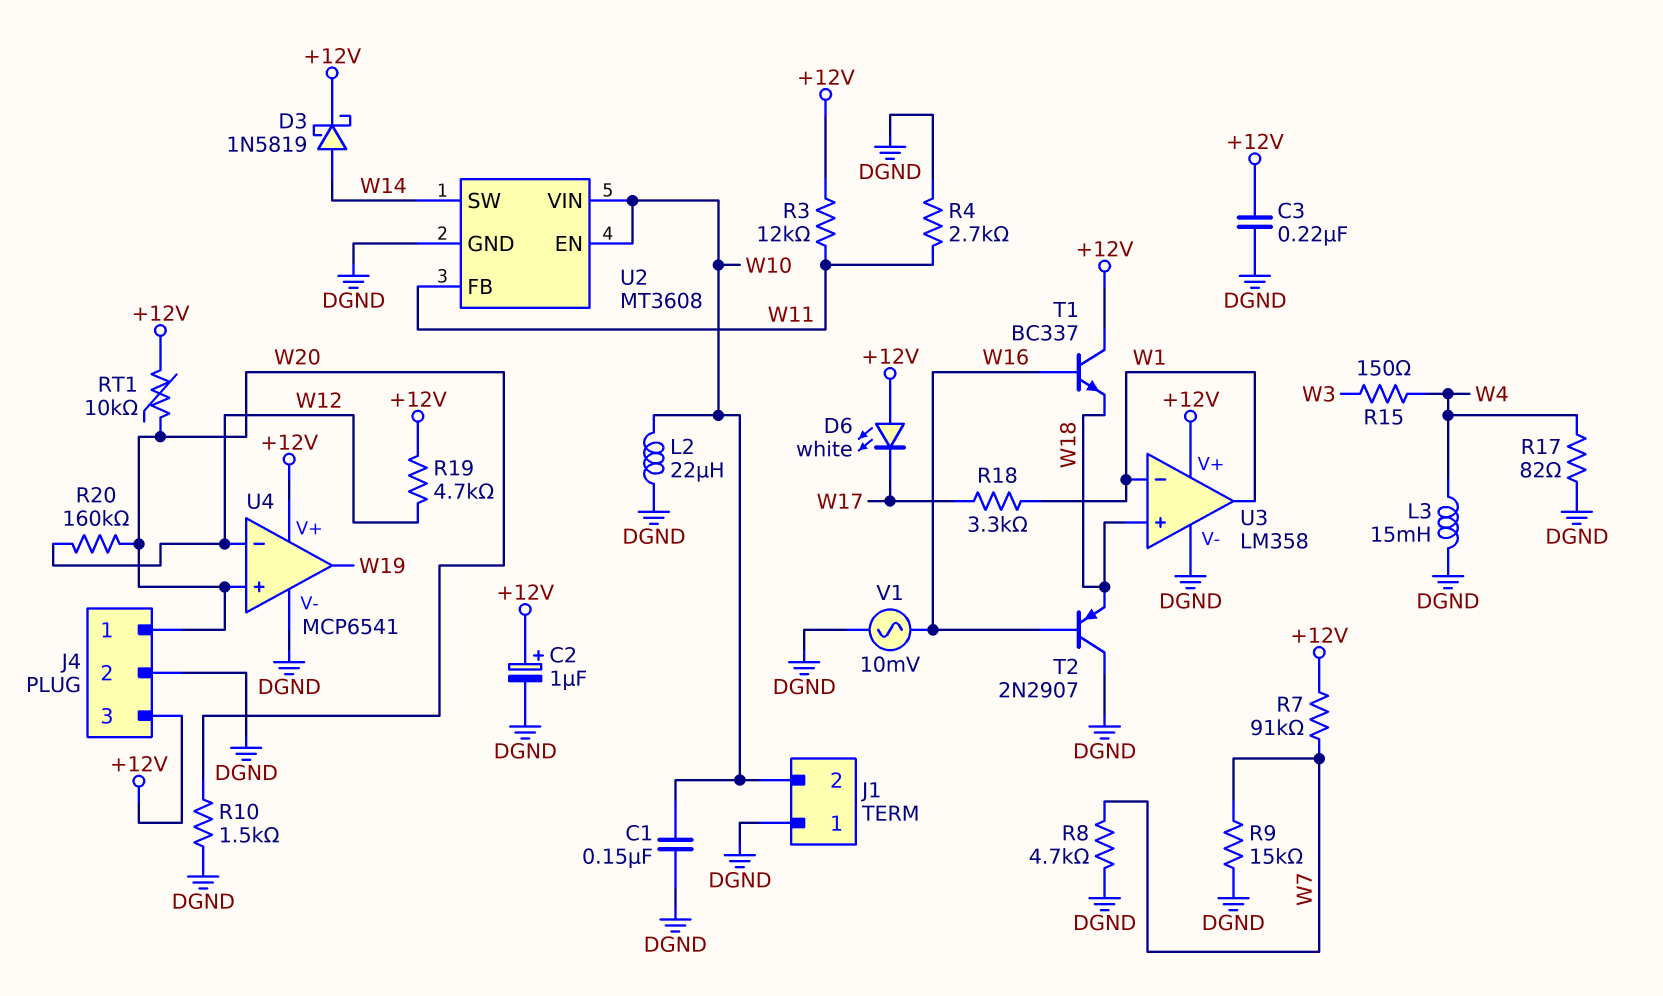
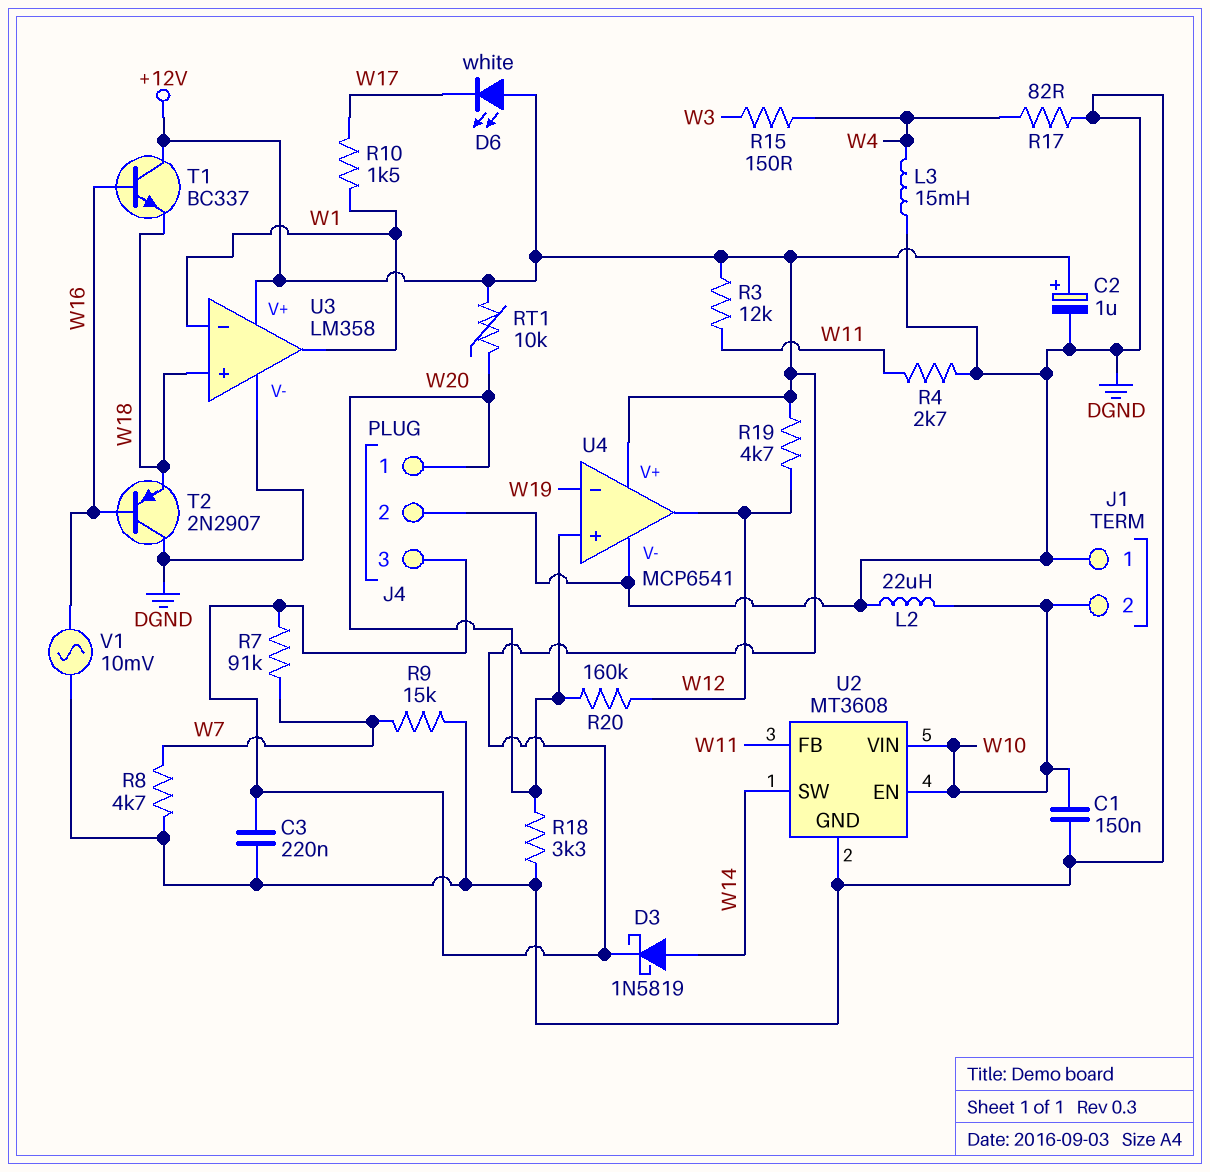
R10: 1.5k (DGND, W20) -> 1.5k (W1, W17)
R18: 3.3k (W1, W17) -> 3.3k (DGND, W20)
U4 pin in-: W12 -> W19
U4 pin out: W19 -> W12

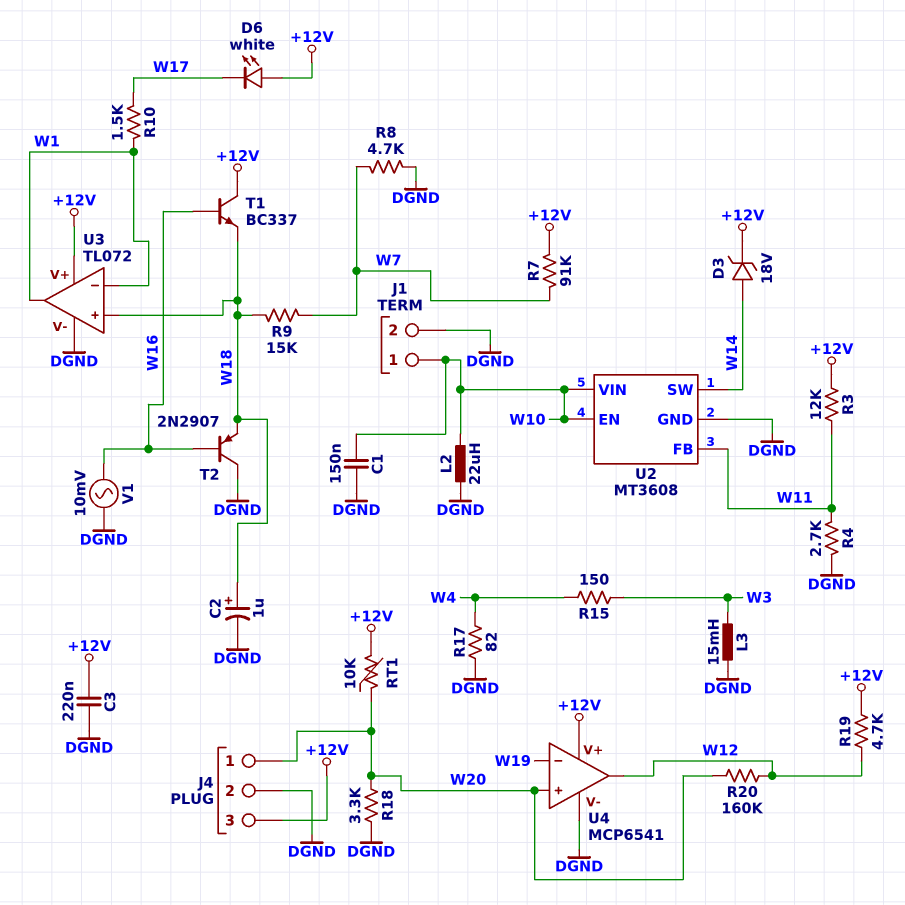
C2: 1uF (plus +12V, minus DGND) -> 1uF (plus W18, minus DGND)
D3: schottky 1N5819 (A W14, K +12V) -> zener 18V (A W14, K +12V)
J1 pin 1: DGND -> W10
J1 pin 2: W10 -> DGND
L3: 15mH (DGND, W4) -> 15mH (DGND, W3)
R9: 15k (DGND, W7) -> 15k (W7, W18)
U3: LM358 -> TL072

